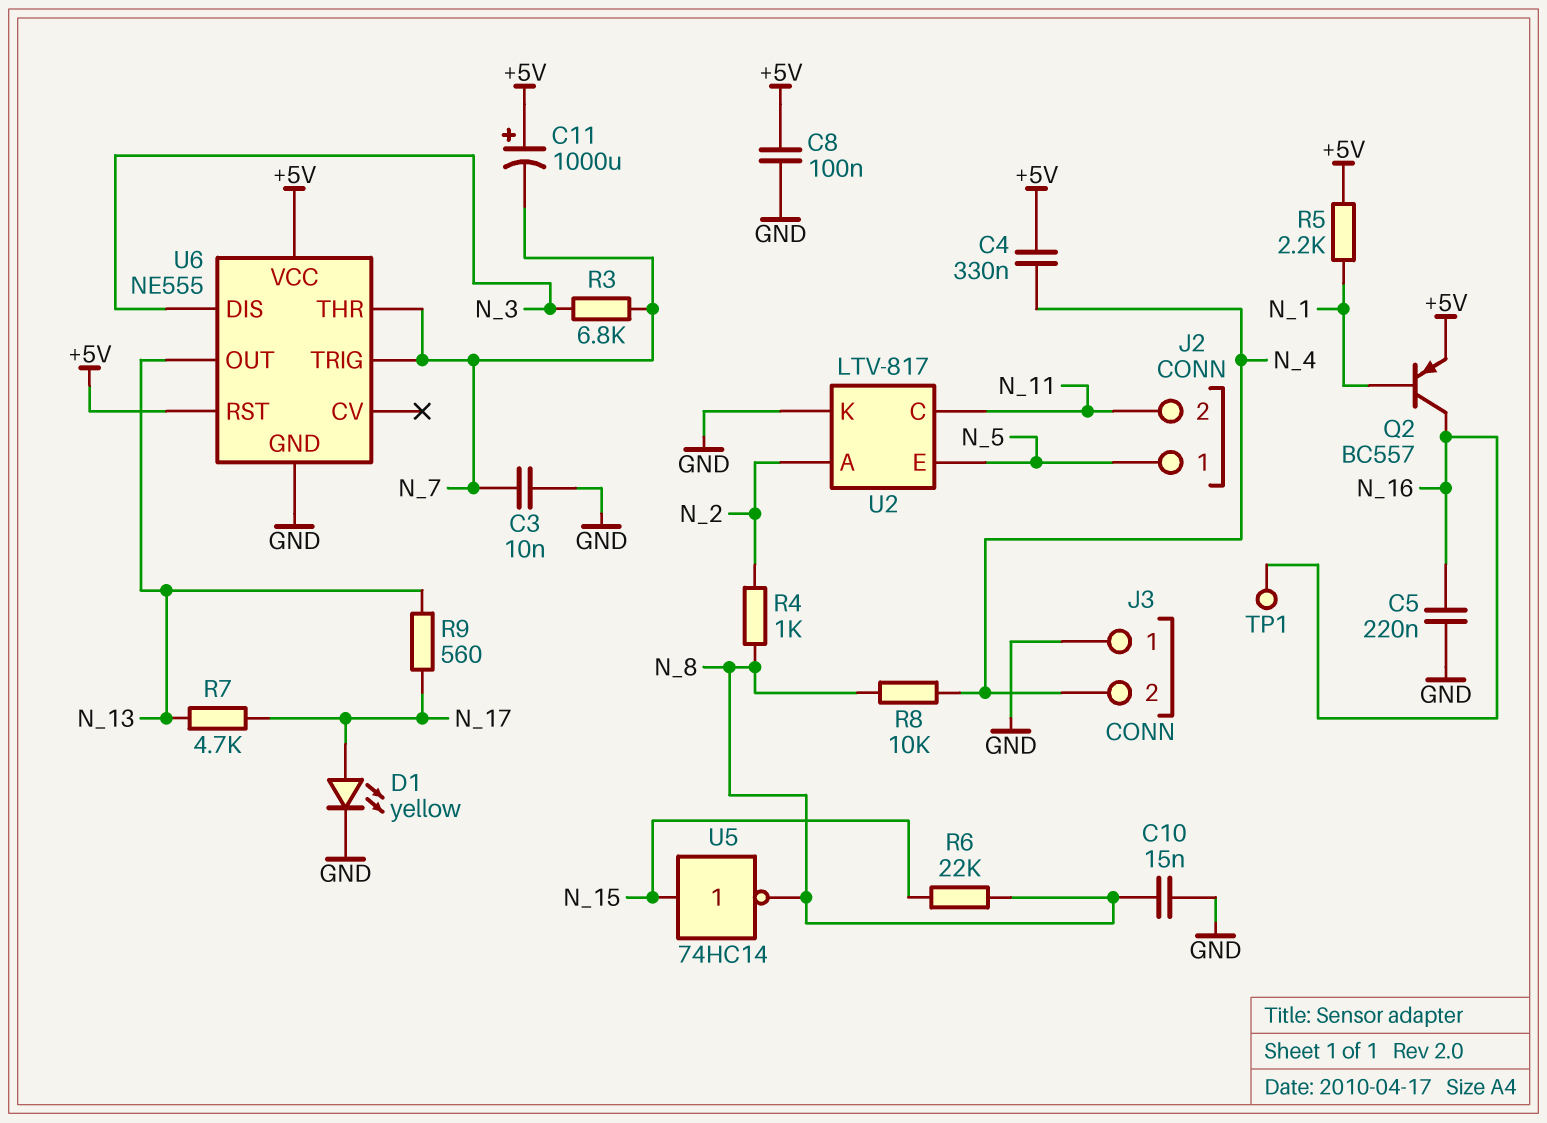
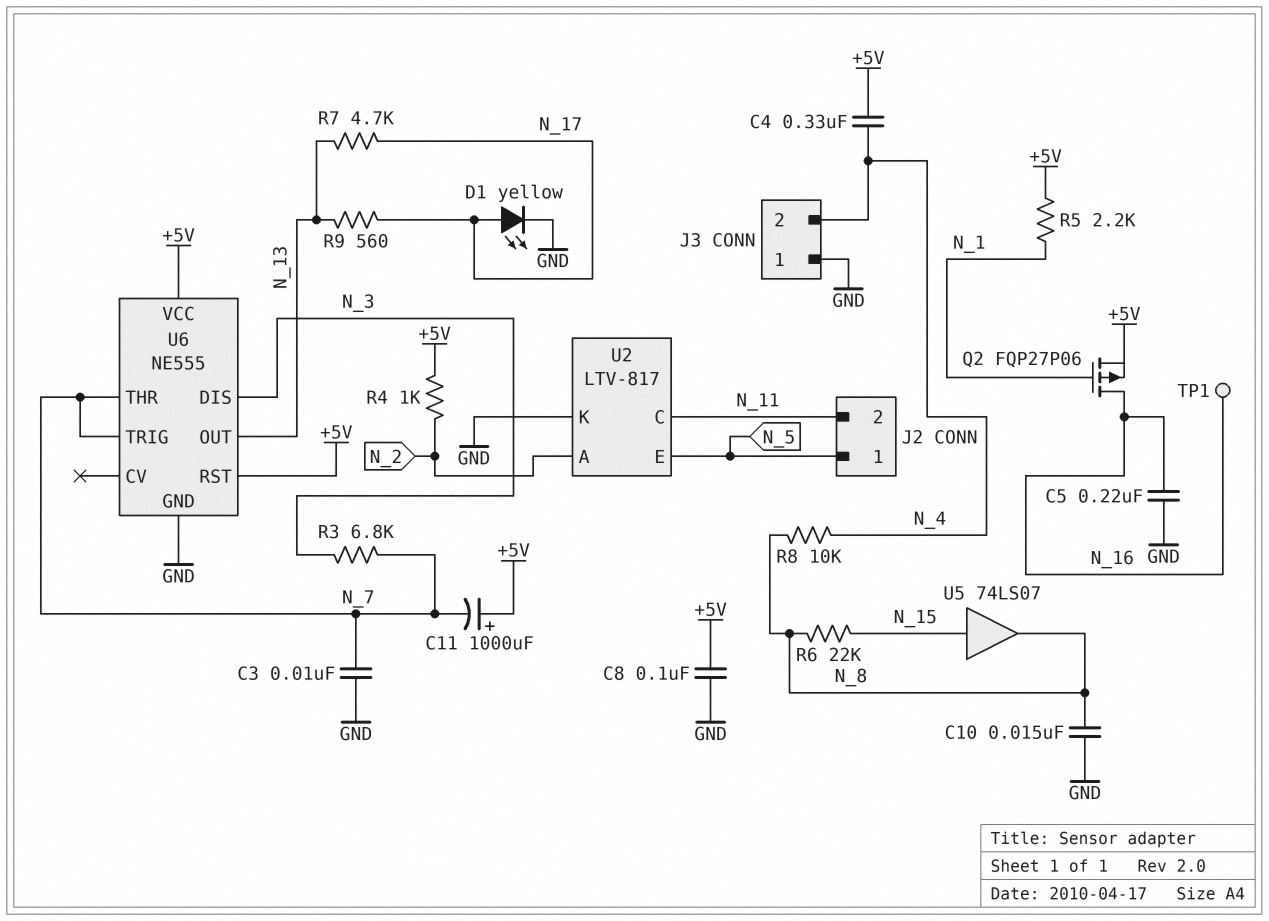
Q2: PNP BC557 (B N_1, C N_16, E +5V) -> PMOS FQP27P06 (G N_1, D N_16, S +5V)
R4: 1k (N_2, N_8) -> 1k (+5V, N_2)
U5: NOT 74HC14 (in N_15, out N_8) -> buffer 74LS07 (in N_15, out N_8)

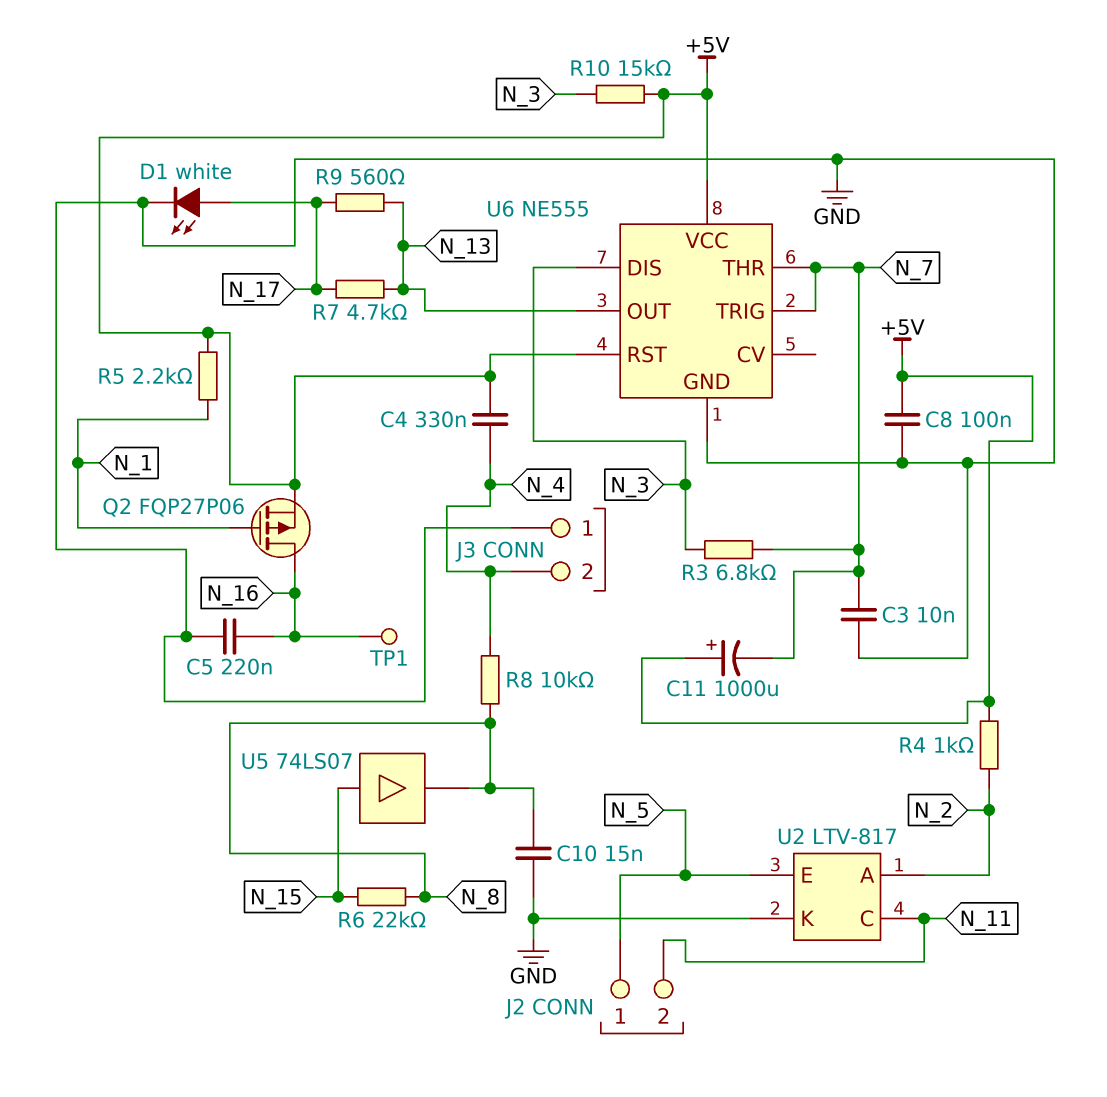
D1: LED yellow (A N_17, K GND) -> LED white (A N_17, K GND)
R10: none -> 15k (+5V, N_3)

